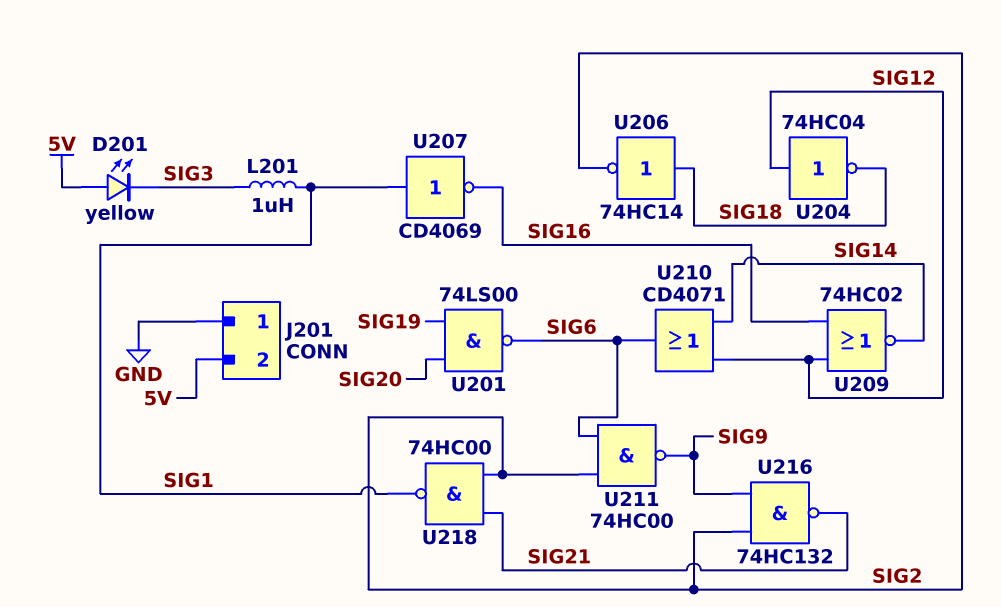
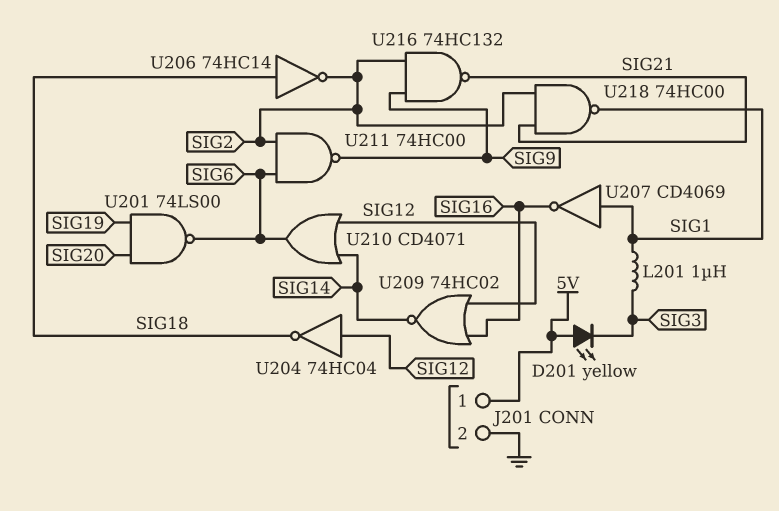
J201 pin 1: GND -> 5V
J201 pin 2: 5V -> GND

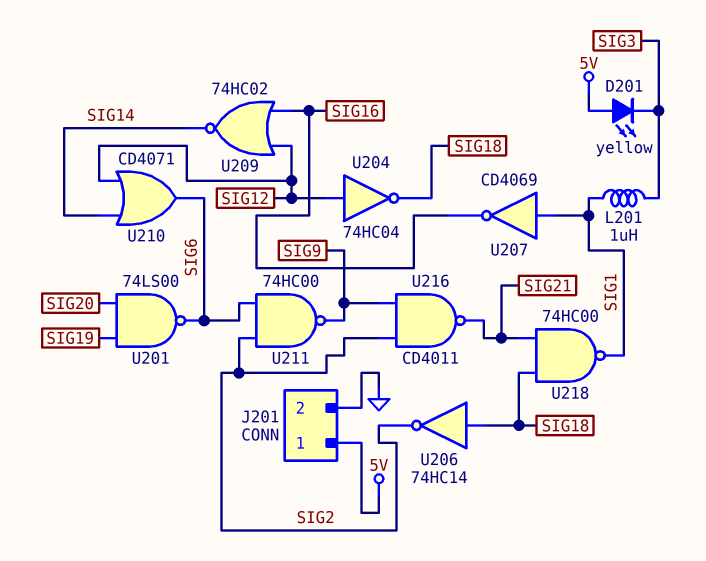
U216: NAND 74HC132 (in SIG2, in SIG9, out SIG21) -> NAND CD4011 (in SIG2, in SIG9, out SIG21)
U218: NAND 74HC00 (in SIG2, in SIG21, out SIG1) -> NAND 74HC00 (in SIG18, in SIG21, out SIG1)

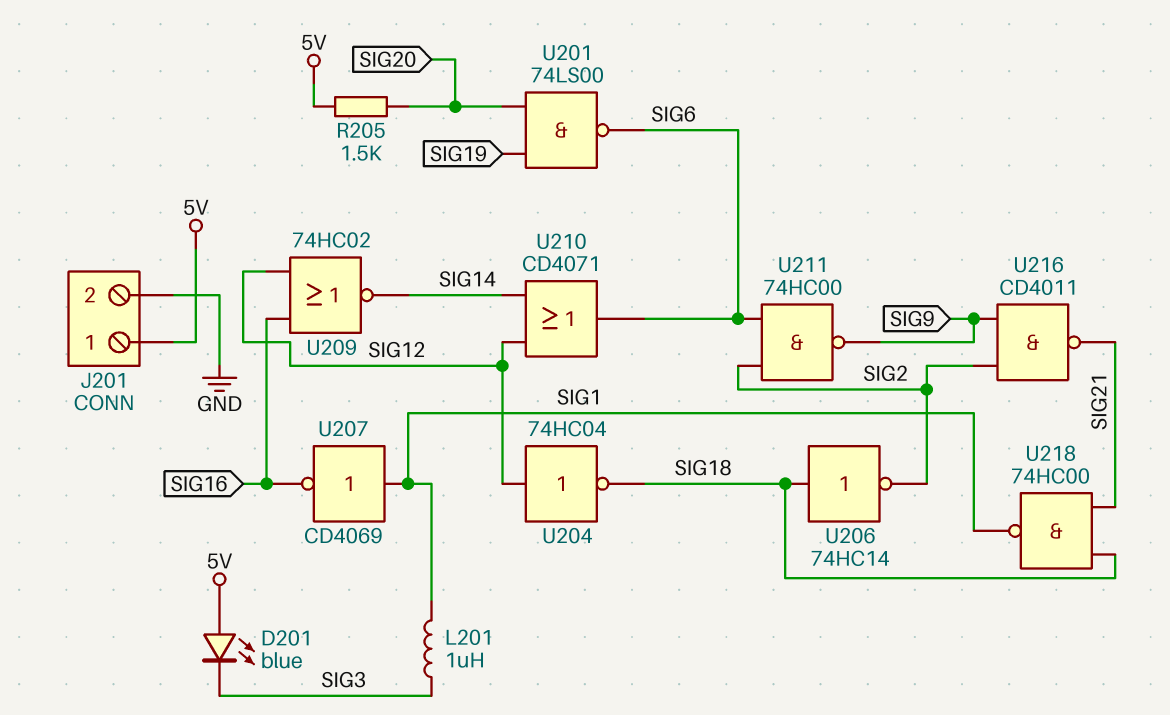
D201: LED yellow (A 5V, K SIG3) -> LED blue (A 5V, K SIG3)
R205: none -> 1.5k (5V, SIG20)

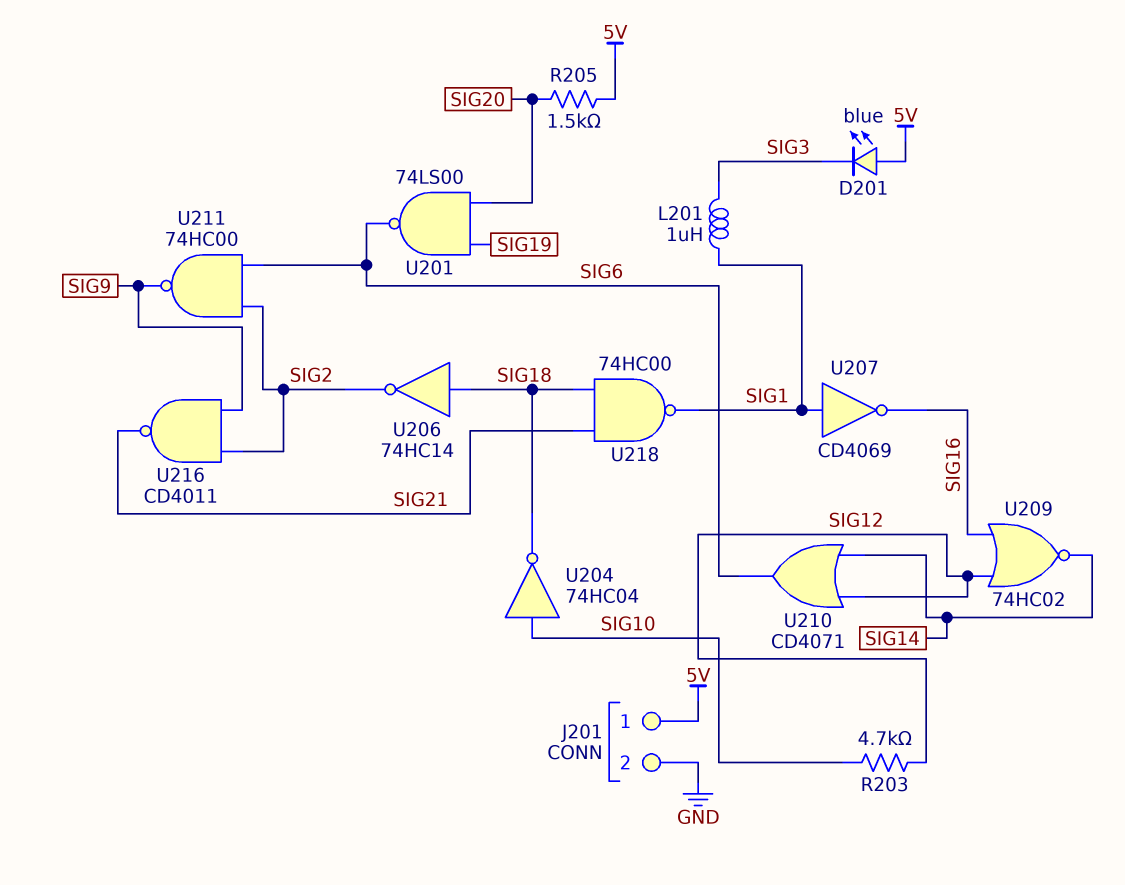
R203: none -> 4.7k (SIG10, SIG12)
U204: NOT 74HC04 (in SIG12, out SIG18) -> NOT 74HC04 (in SIG10, out SIG18)

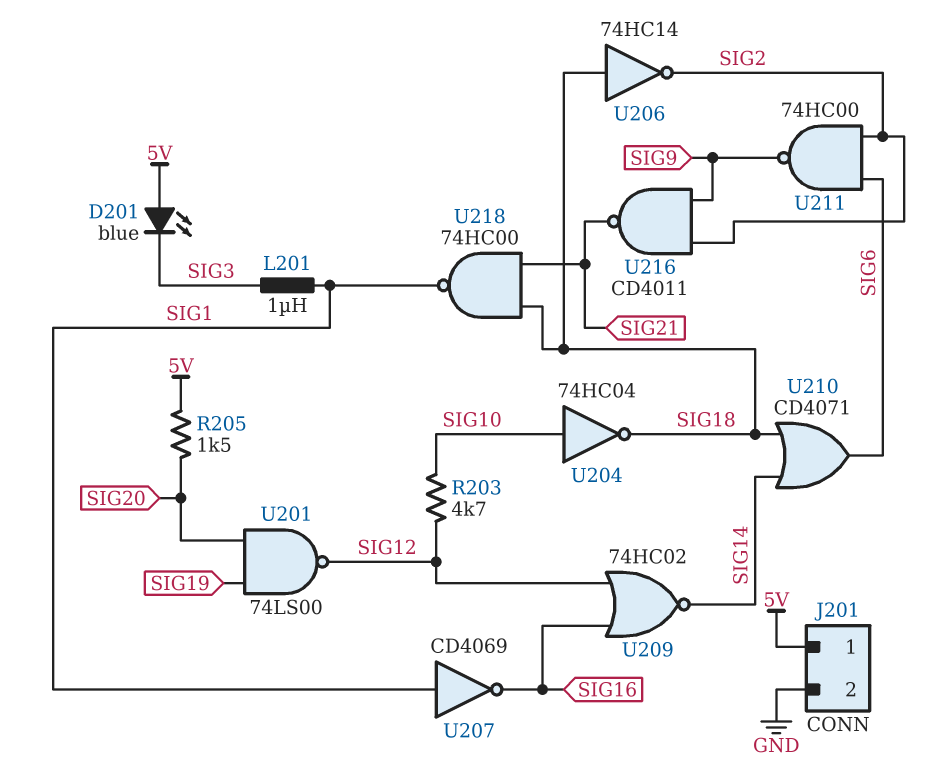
U201: NAND 74LS00 (in SIG19, in SIG20, out SIG6) -> NAND 74LS00 (in SIG19, in SIG20, out SIG12)
U210: OR CD4071 (in SIG12, in SIG14, out SIG6) -> OR CD4071 (in SIG14, in SIG18, out SIG6)

